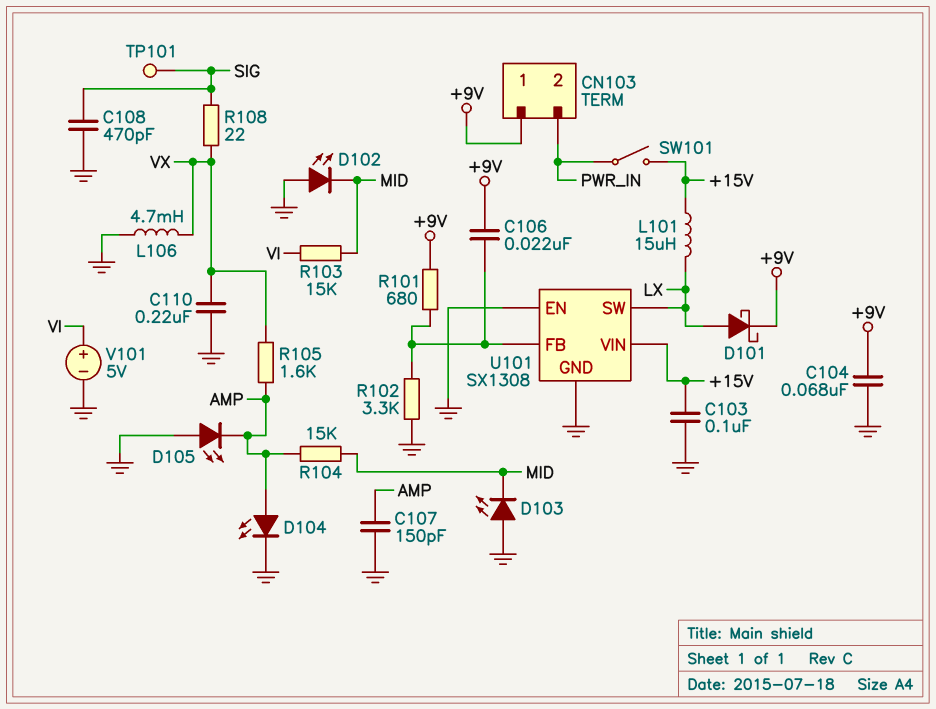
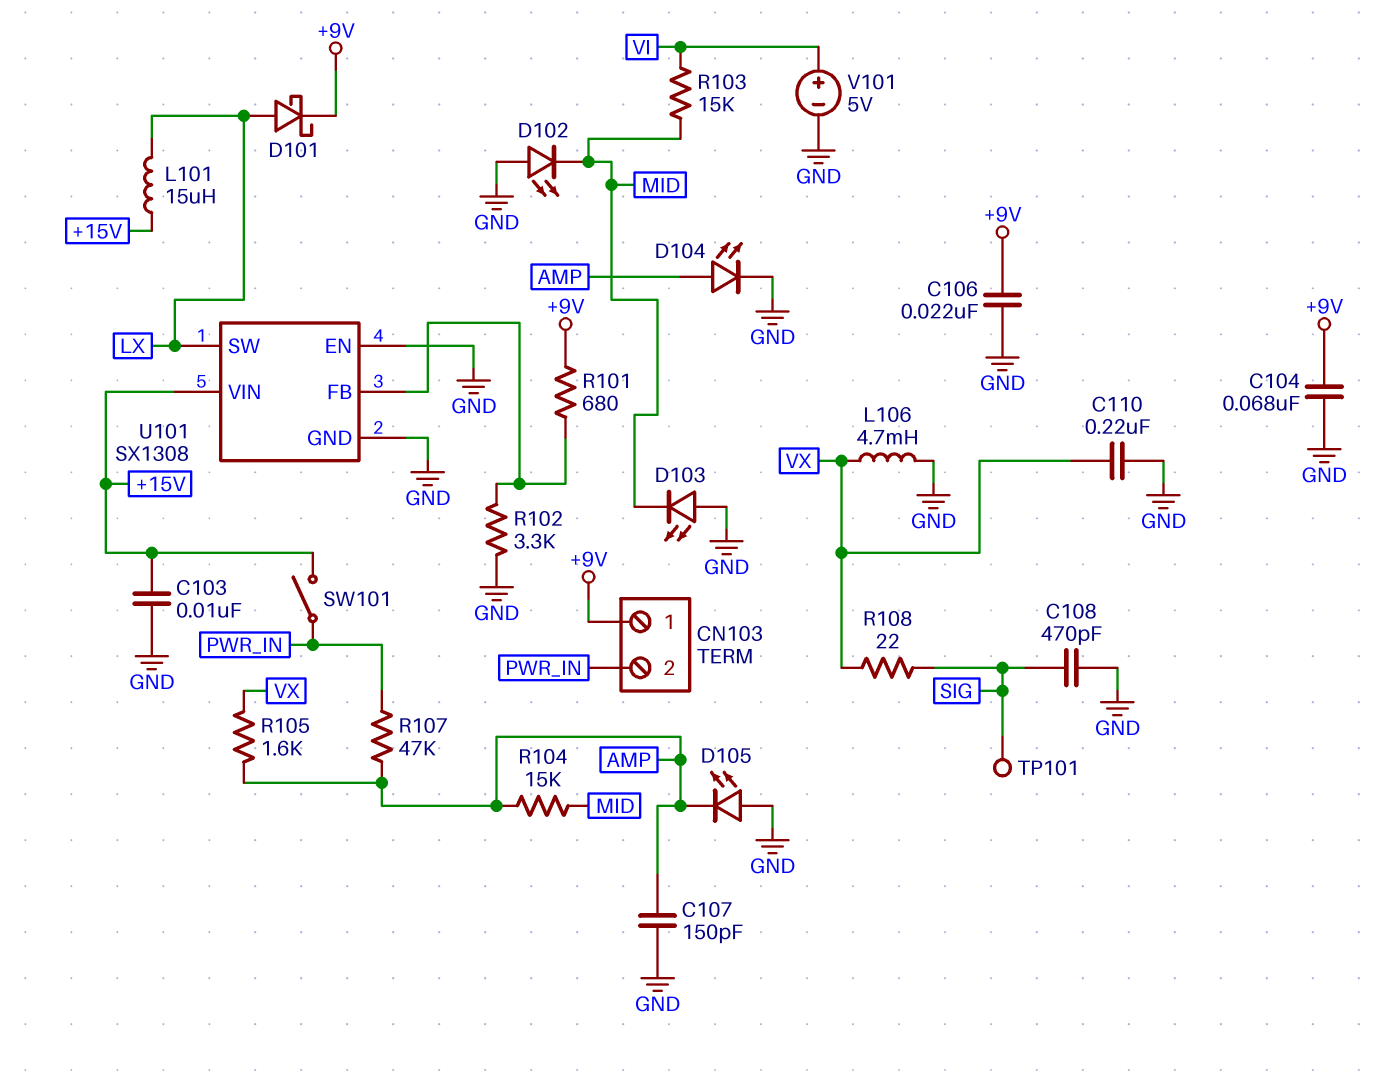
C103: 100nF (+15V, GND) -> 10nF (+15V, GND)
C106: 22nF (+9V, U101/FB) -> 22nF (+9V, GND)
R107: none -> 47k (AMP, PWR_IN)

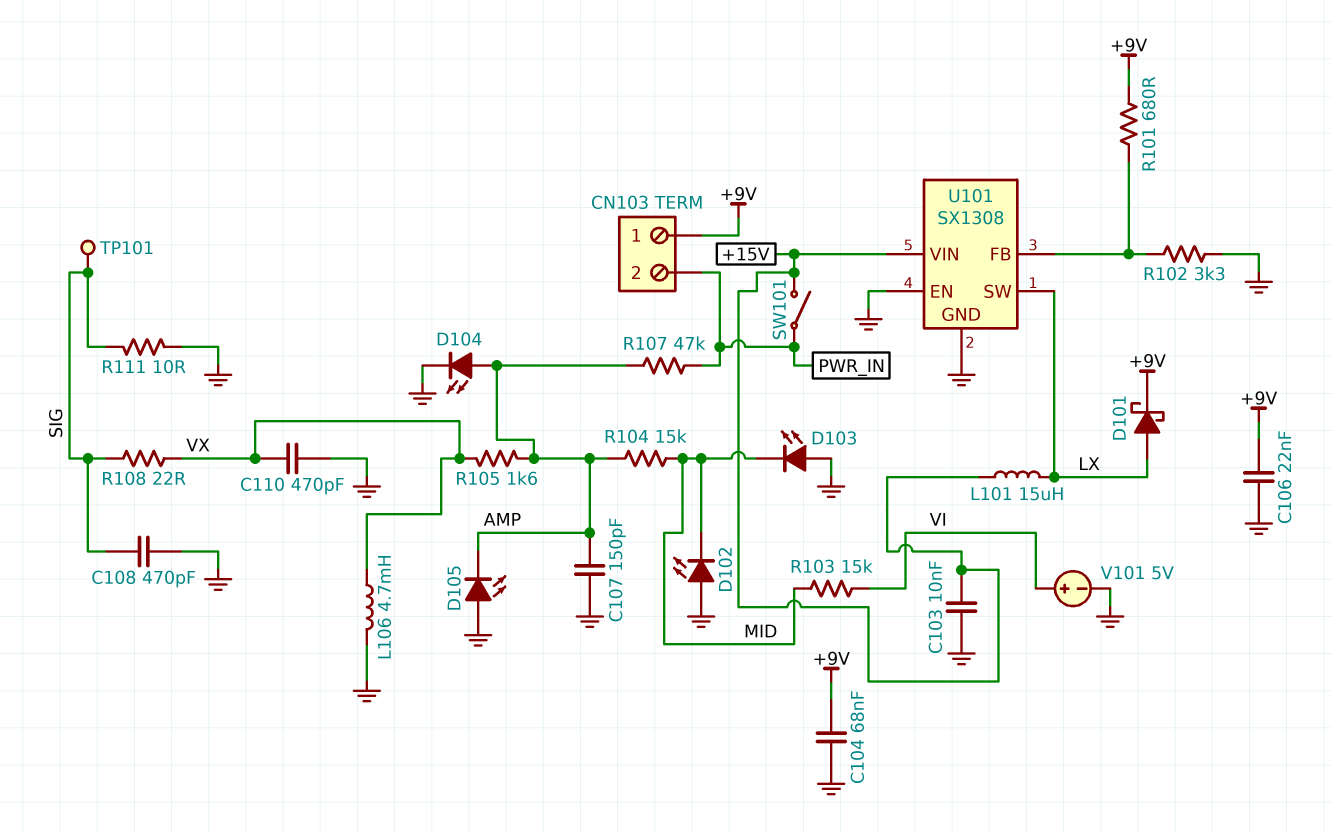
C110: 220nF (GND, VX) -> 470pF (GND, VX)
R111: none -> 10 (GND, SIG)

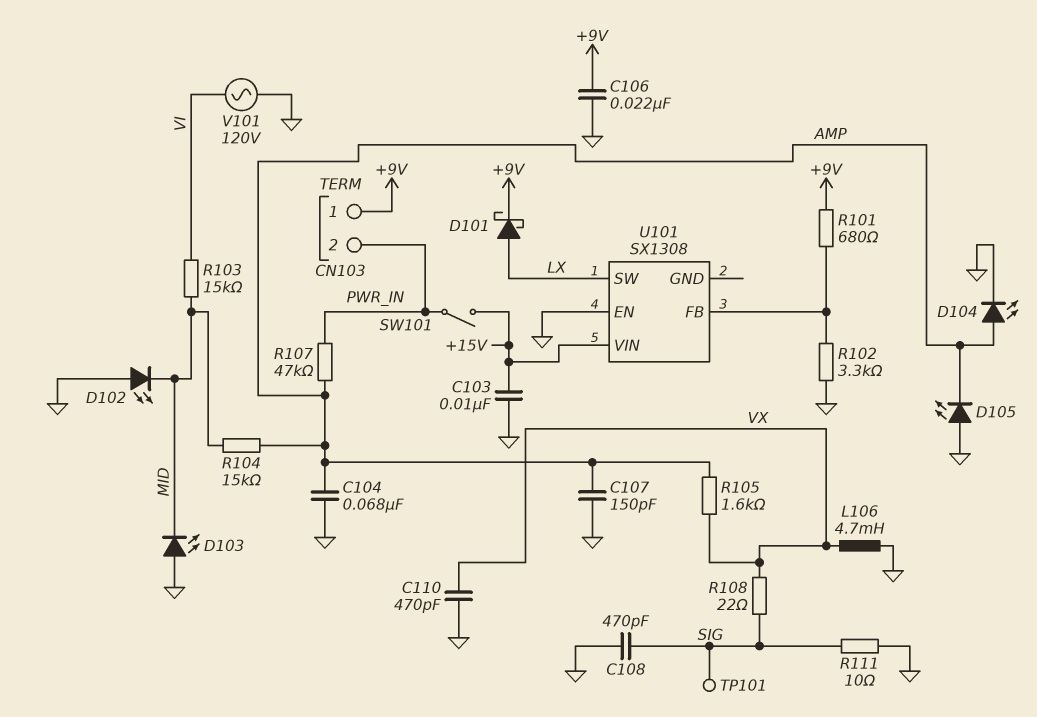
C104: 68nF (+9V, GND) -> 68nF (AMP, GND)
L101: 15uH (+15V, LX) -> none
U101 pin GND: GND -> none
V101: 5V (plus VI, minus GND) -> AC 120V (GND, VI)

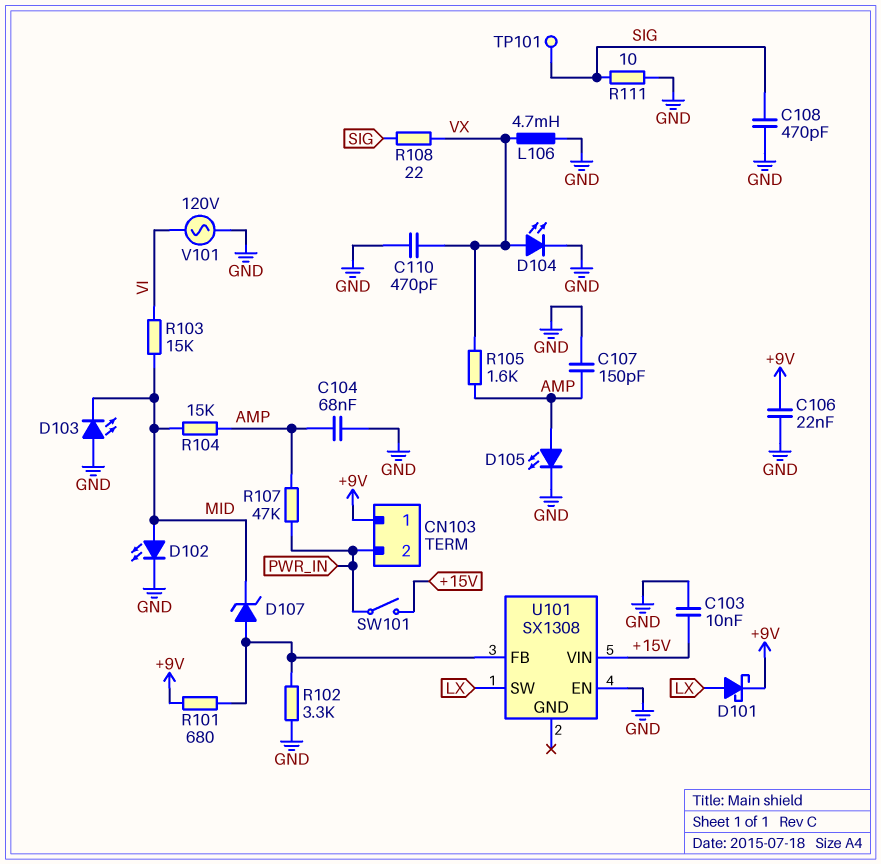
D102: LED (A GND, K MID) -> LED (A MID, K GND)
D104: LED (A AMP, K GND) -> LED (A VX, K GND)
D105: LED (A GND, K AMP) -> LED (A AMP, K GND)
D107: none -> zener (A U101/FB, K MID)

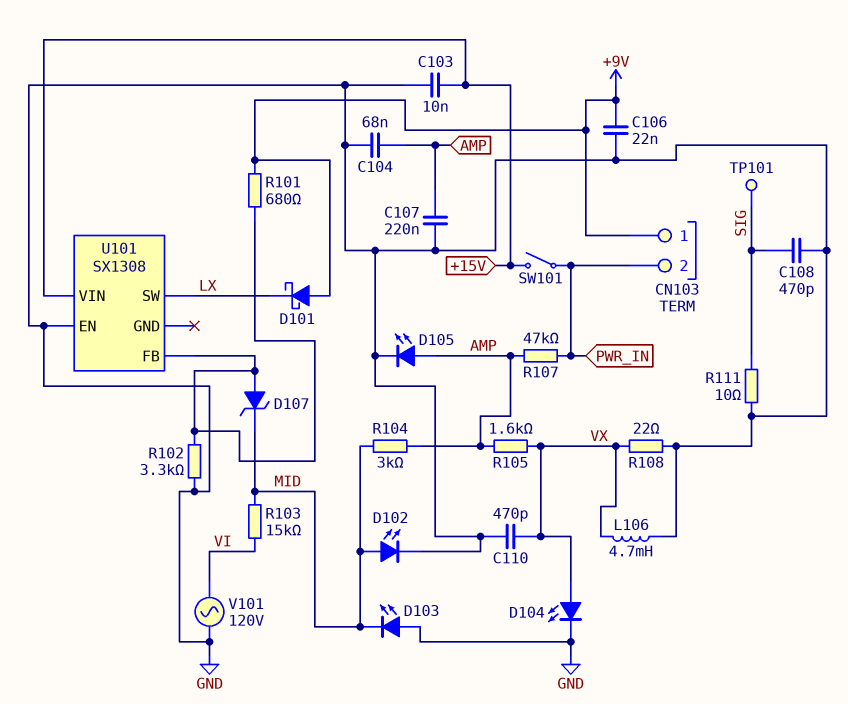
C107: 150pF (AMP, GND) -> 220nF (AMP, GND)
D101: schottky (A LX, K +9V) -> schottky (A +9V, K LX)
R104: 15k (AMP, MID) -> 3k (AMP, MID)
R108: 22 (SIG, VX) -> 22 (GND, VX)

